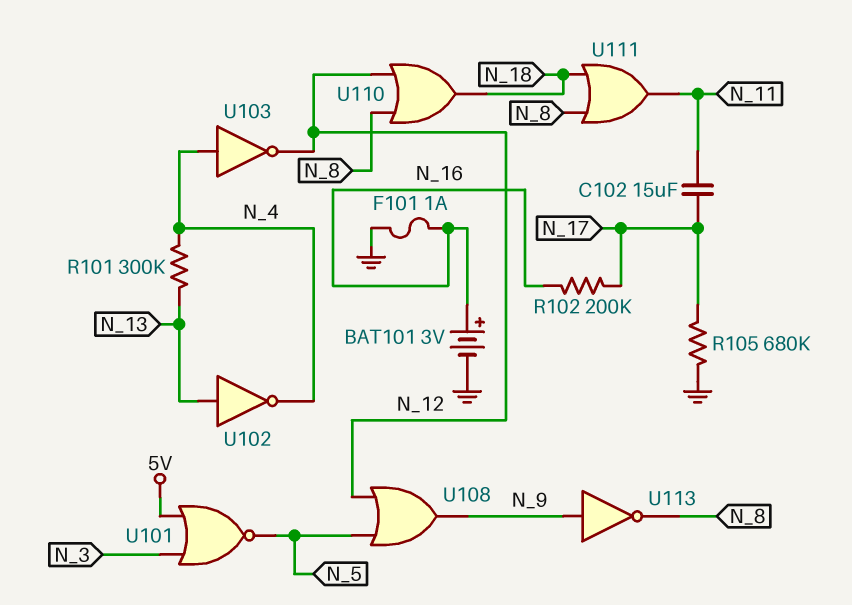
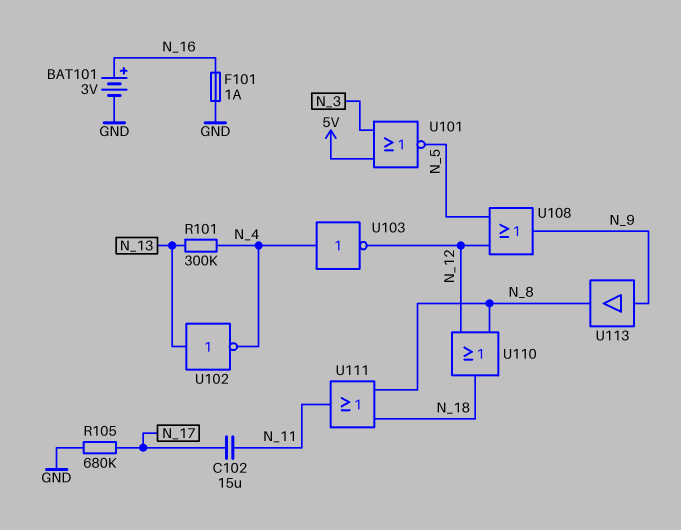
R102: 200k (N_16, N_17) -> none
U113: NOT (in N_9, out N_8) -> buffer (in N_9, out N_8)

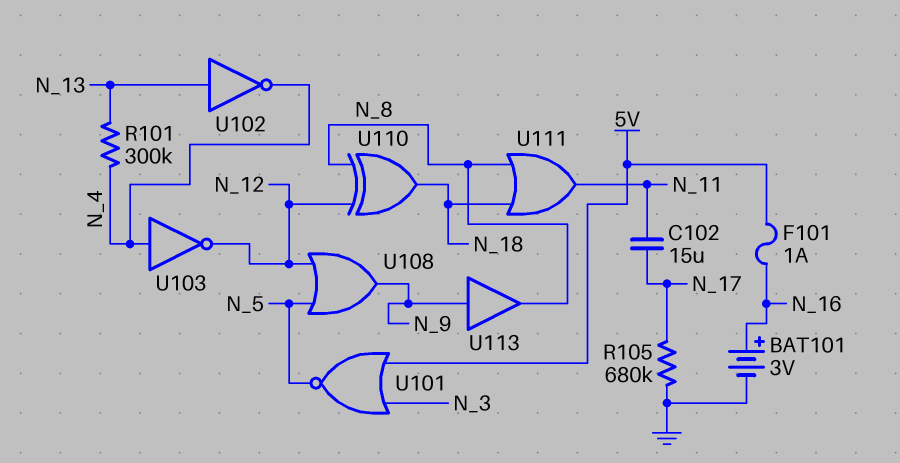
F101: 1A (GND, N_16) -> 1A (5V, N_16)
U110: OR (in N_8, in N_12, out N_18) -> XOR (in N_8, in N_12, out N_18)

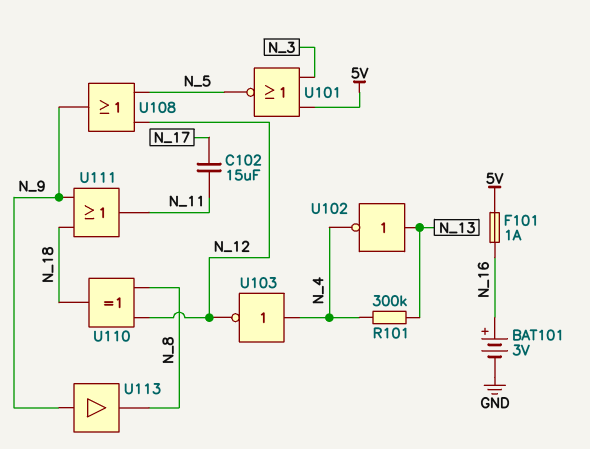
R105: 680k (GND, N_17) -> none
U111: OR (in N_8, in N_18, out N_11) -> OR (in N_9, in N_18, out N_11)

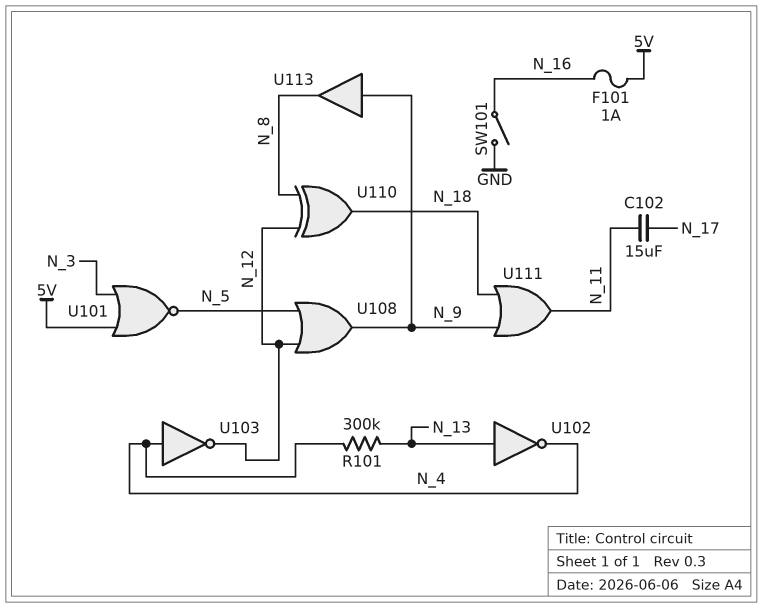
BAT101: 3V (plus N_16, minus GND) -> none
SW101: none -> switch (GND, N_16)

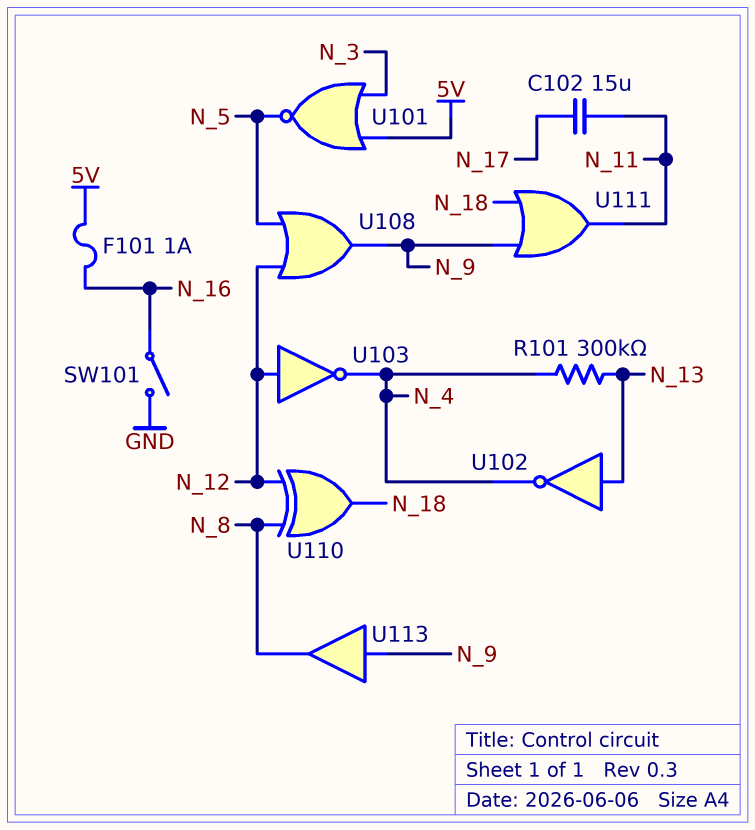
U103: NOT (in N_4, out N_12) -> NOT (in N_12, out N_4)

